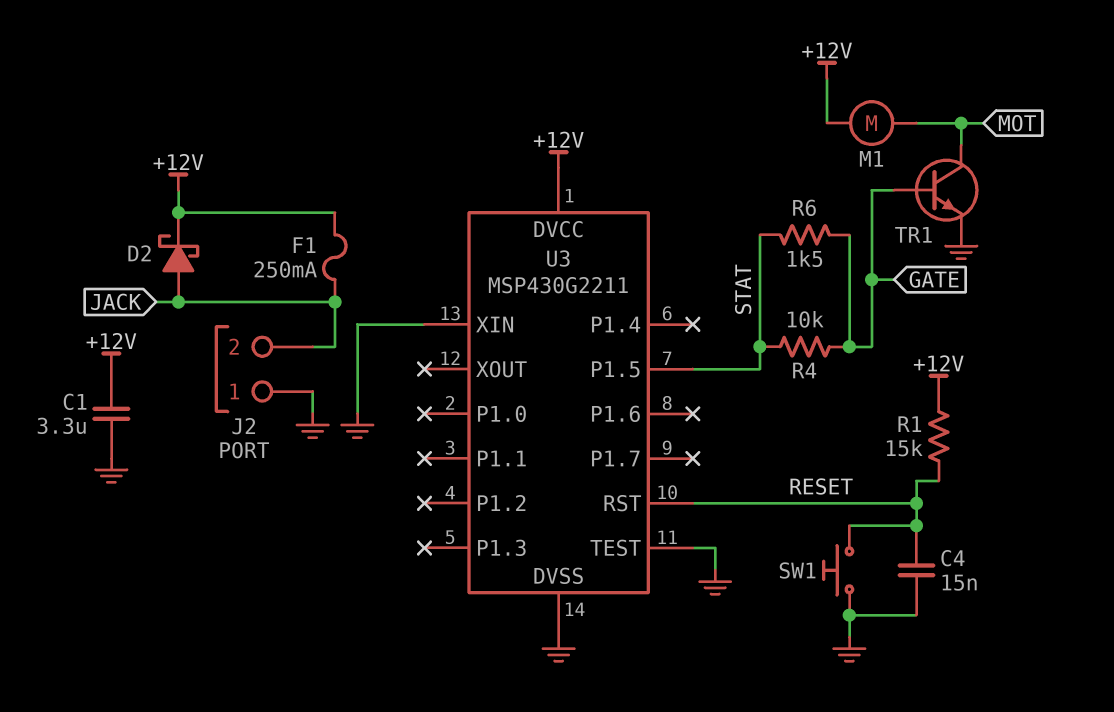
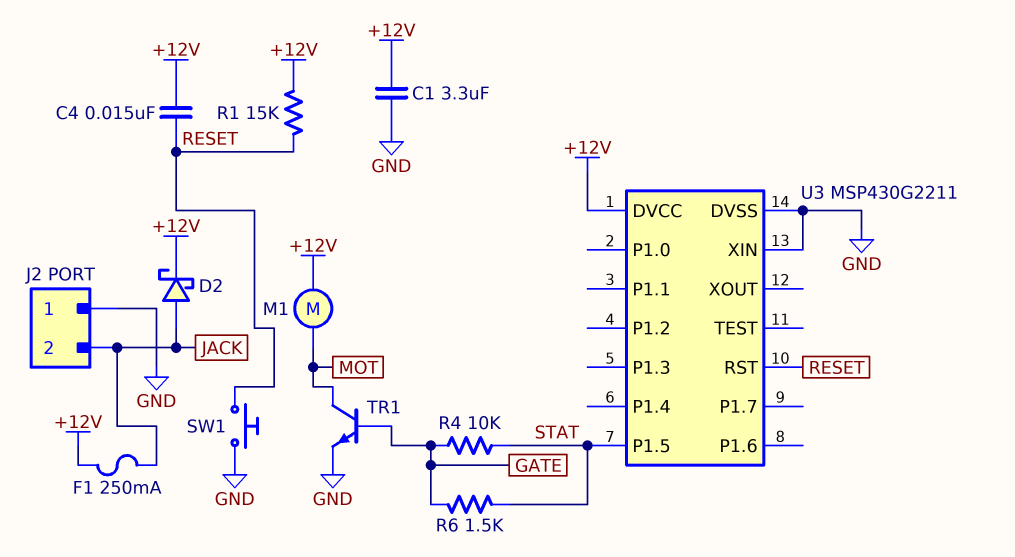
C4: 15nF (GND, RESET) -> 15nF (+12V, RESET)
U3 pin TEST: GND -> none

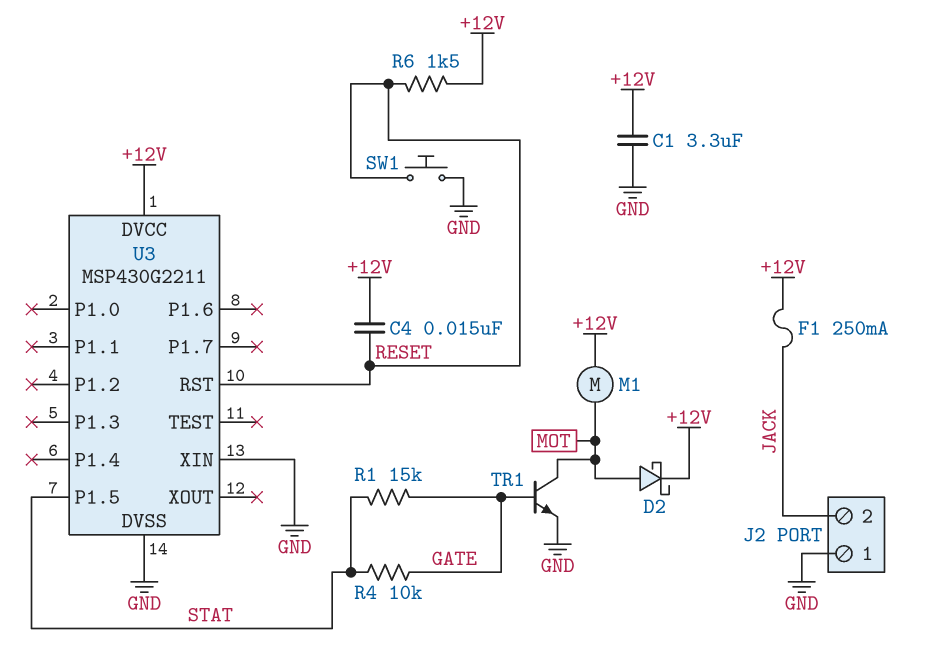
D2: schottky (A JACK, K +12V) -> schottky (A MOT, K +12V)
R1: 15k (+12V, RESET) -> 15k (GATE, STAT)
R6: 1.5k (GATE, STAT) -> 1.5k (+12V, RESET)

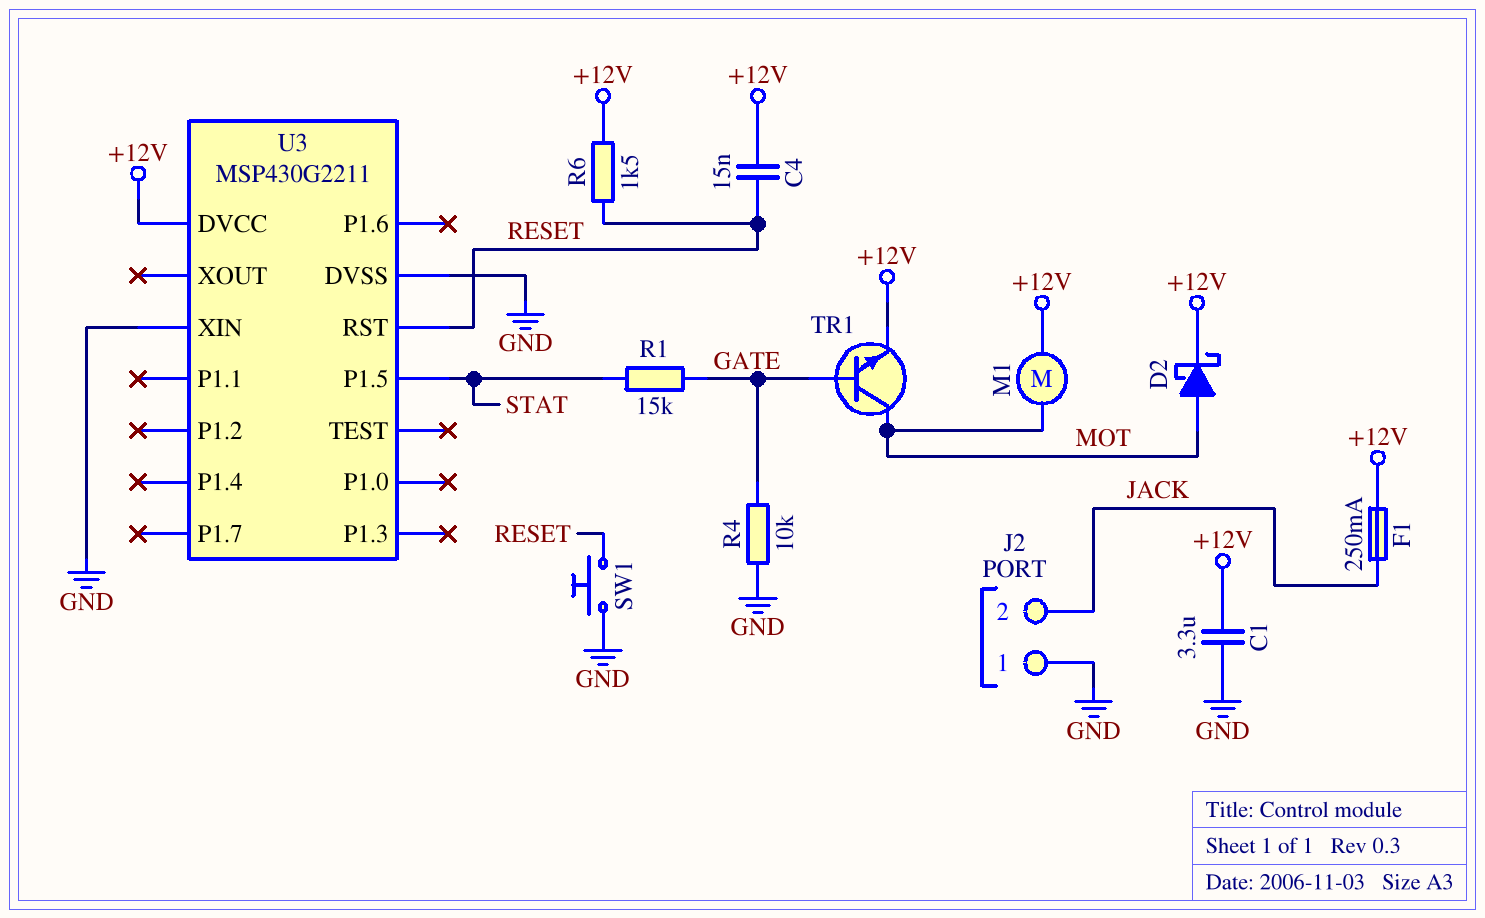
R4: 10k (GATE, STAT) -> 10k (GATE, GND)
TR1: NPN (B GATE, C MOT, E GND) -> NPN (B GATE, C MOT, E +12V)

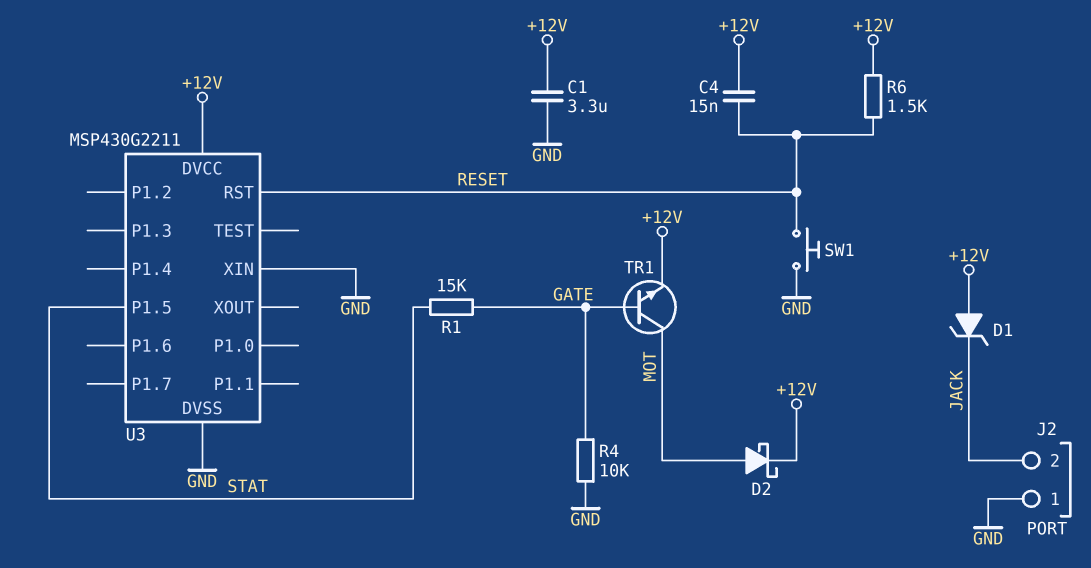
D1: none -> zener (A +12V, K JACK)
F1: 250mA (+12V, JACK) -> none
M1: motor (+12V, MOT) -> none

